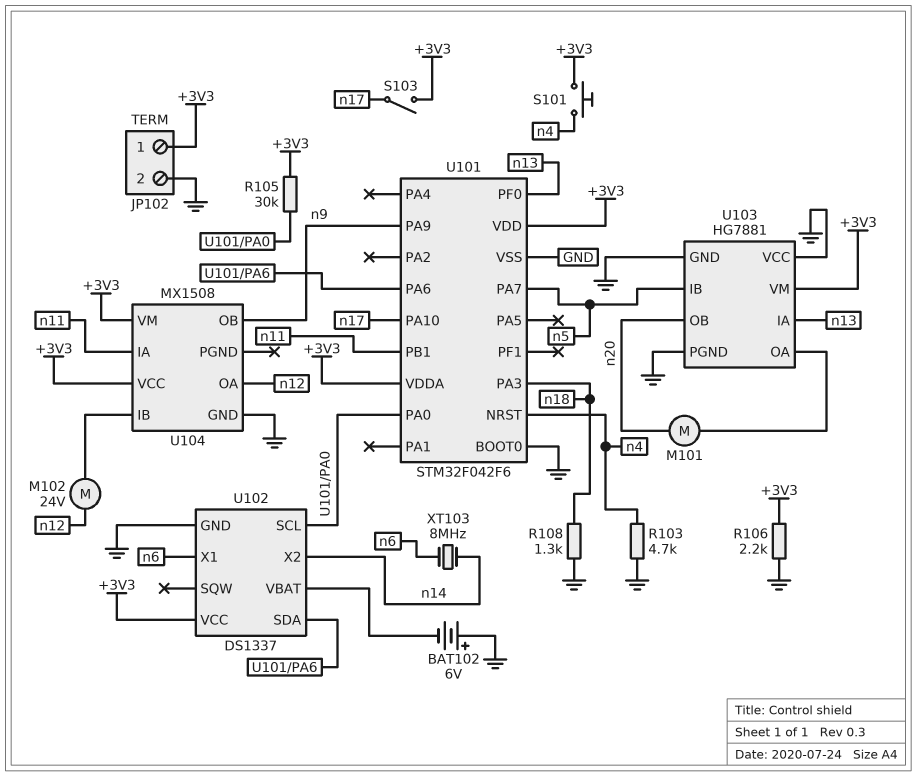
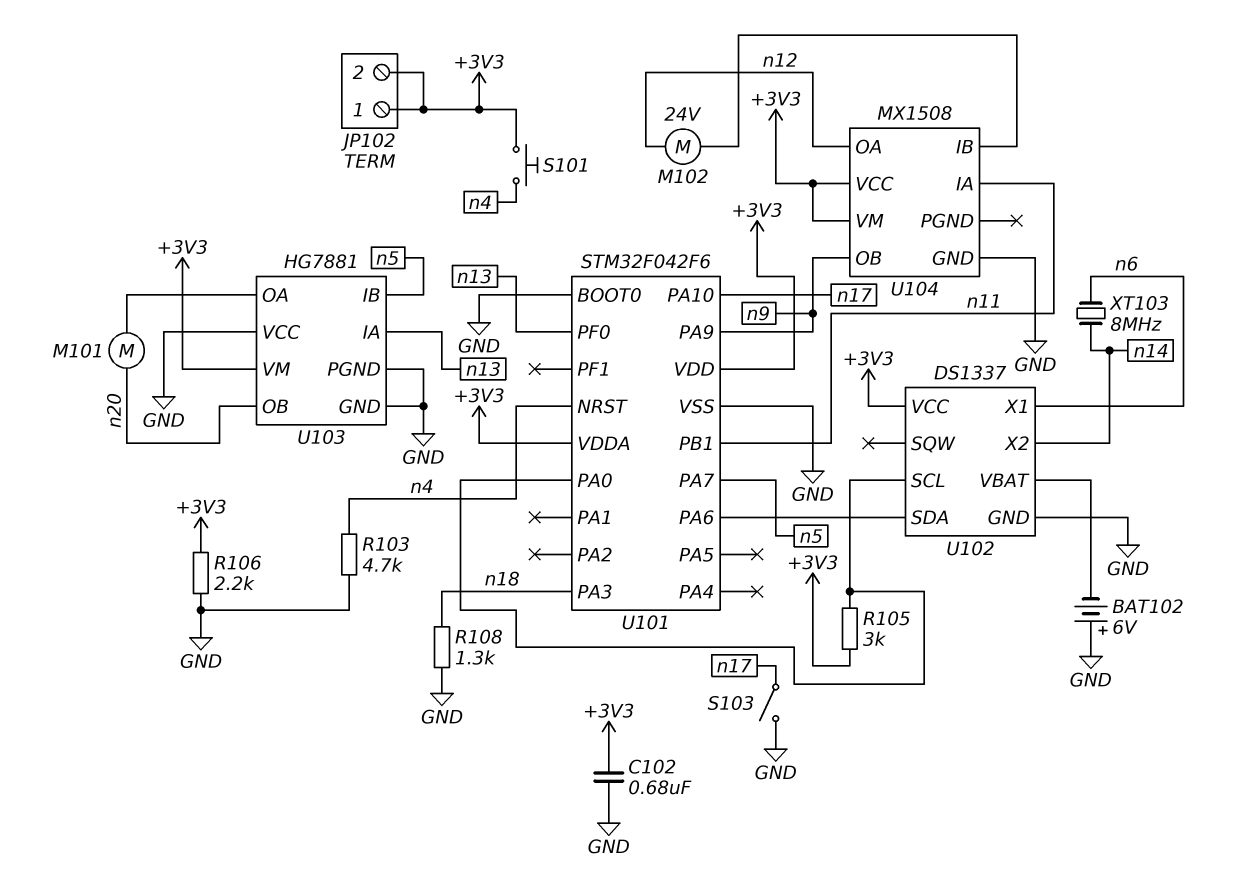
C102: none -> 680nF (+3V3, GND)
JP102 pin 2: GND -> +3V3
R105: 30k (+3V3, U101/PA0) -> 3k (+3V3, U101/PA0)
S103: switch (+3V3, n17) -> switch (GND, n17)

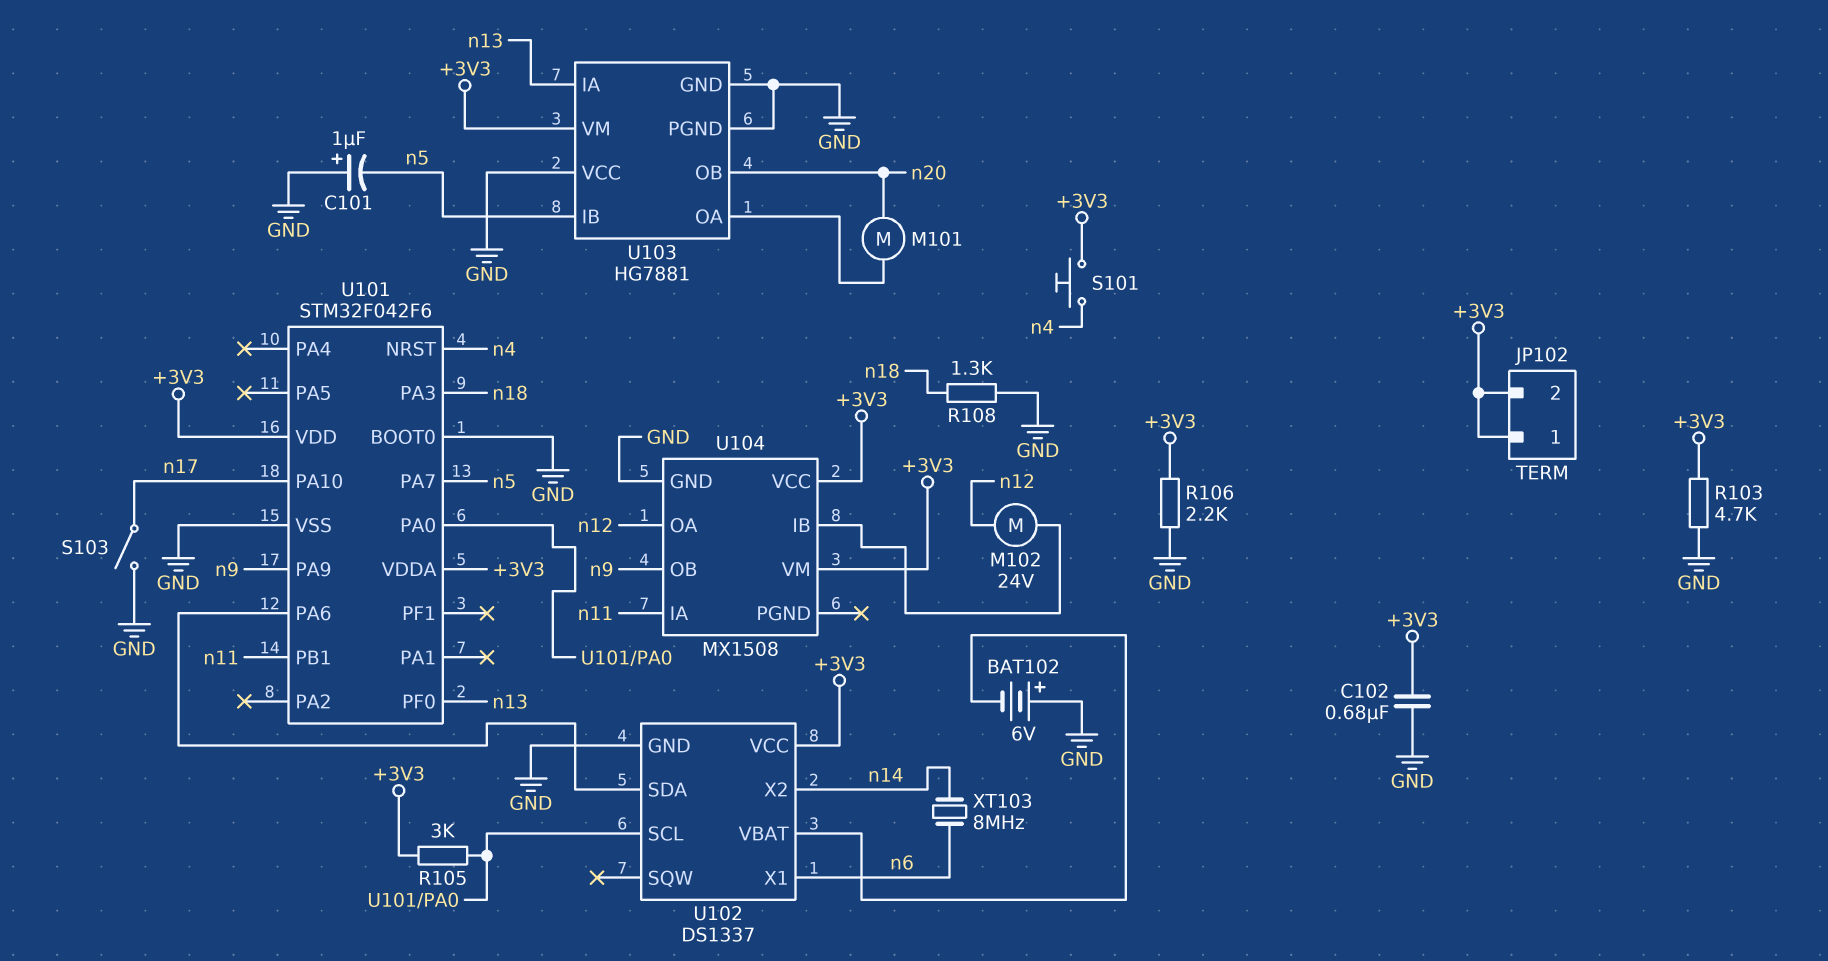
C101: none -> 1uF (plus GND, minus n5)
R103: 4.7k (GND, n4) -> 4.7k (+3V3, GND)

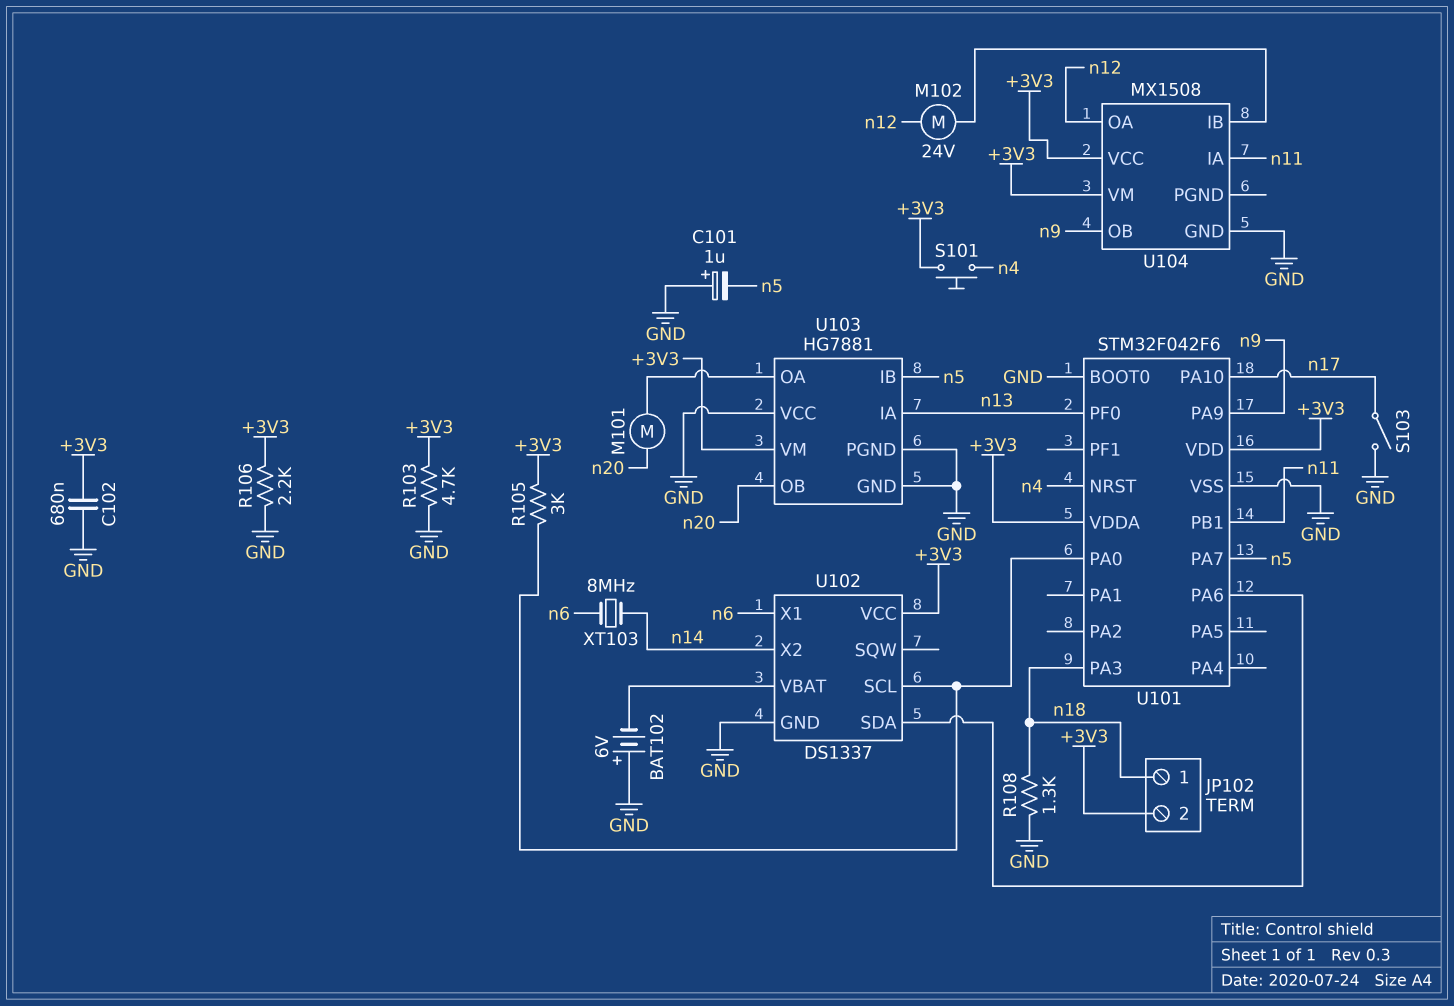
JP102 pin 1: +3V3 -> n18

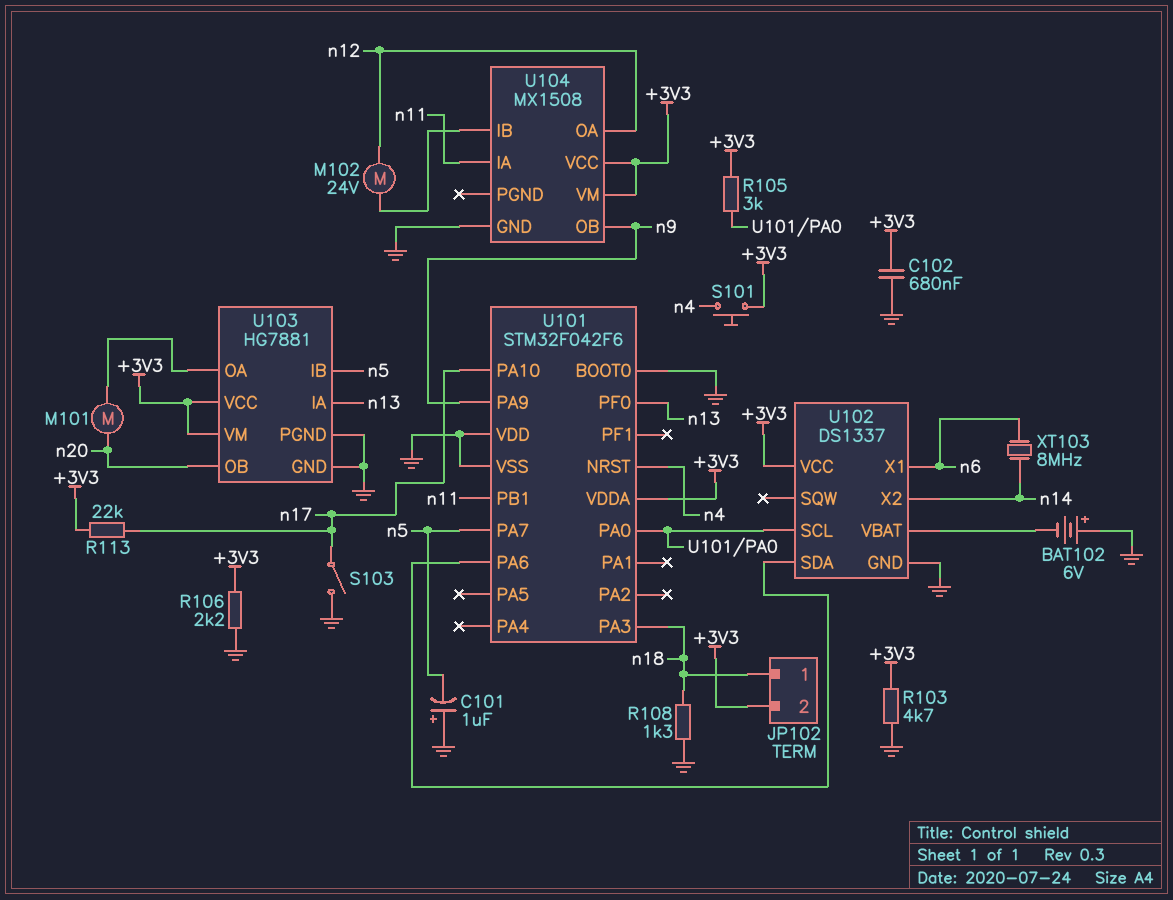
R113: none -> 22k (+3V3, n17)
U101 pin VDD: +3V3 -> GND
U103 pin VCC: GND -> +3V3

